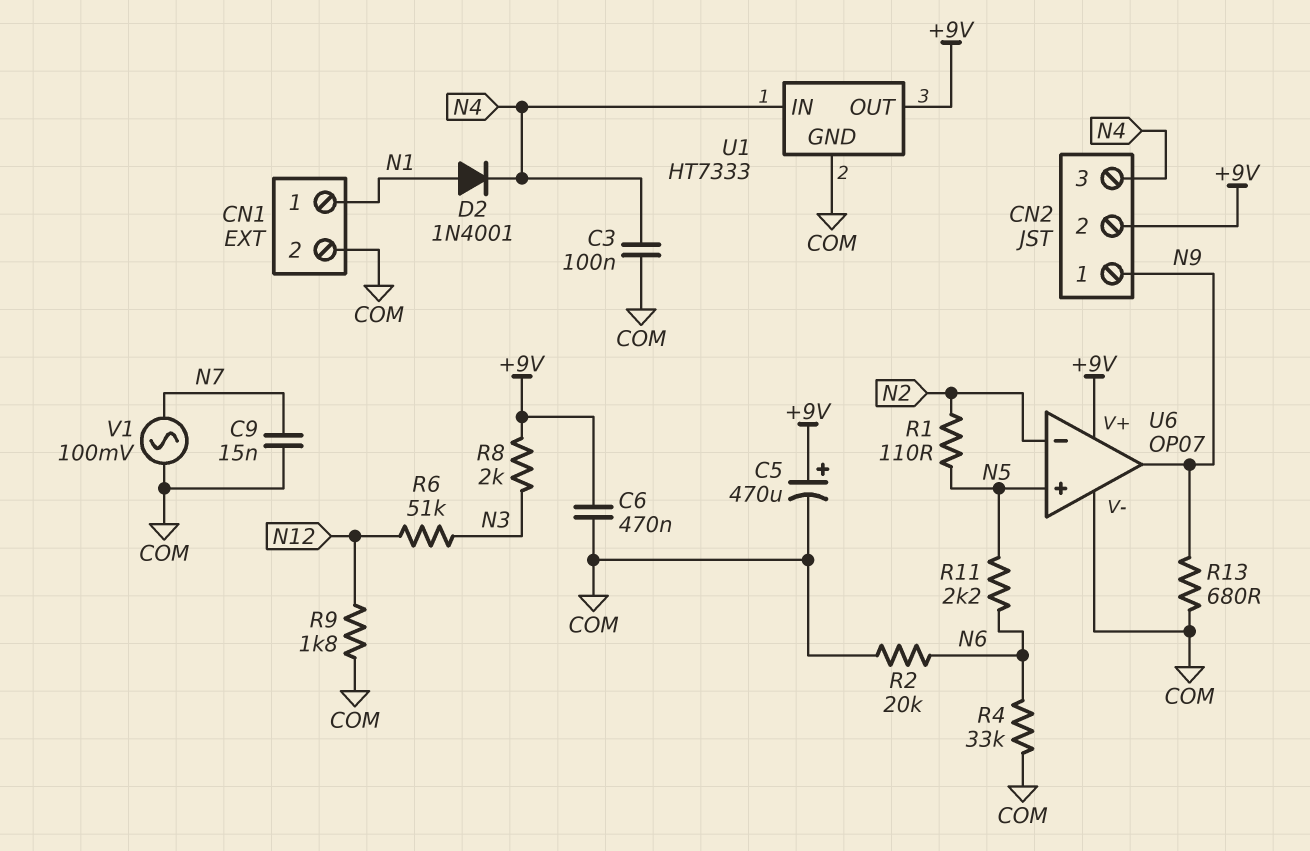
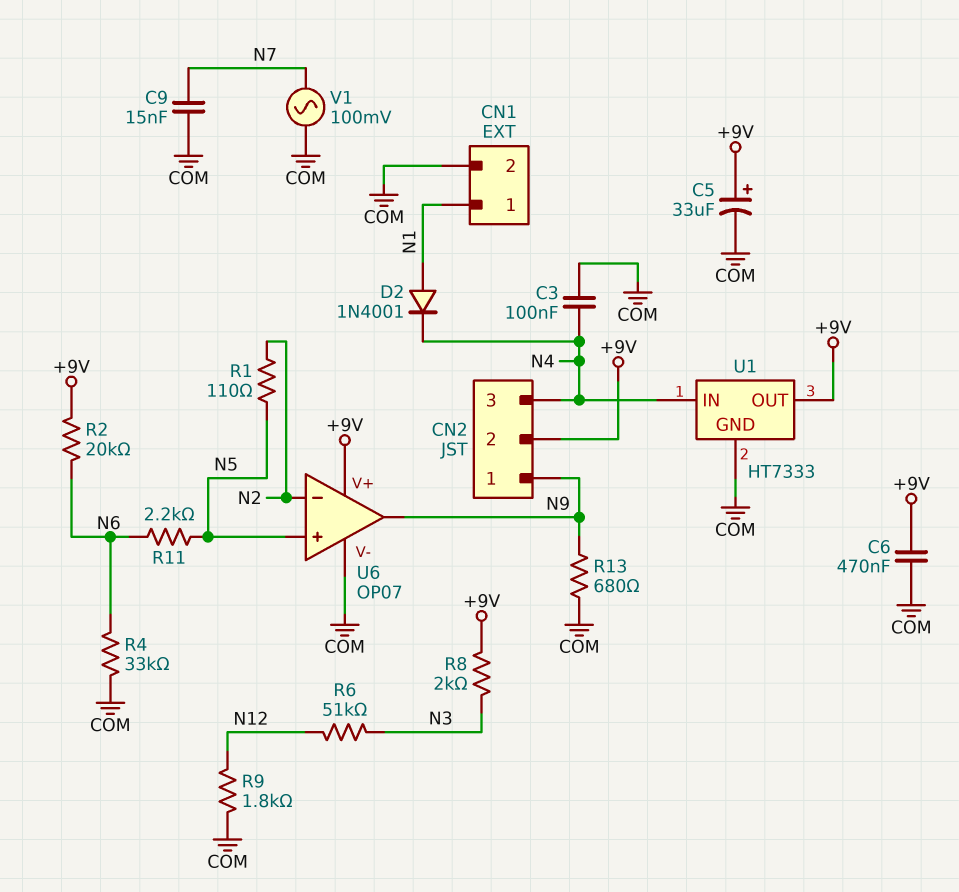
C5: 470uF (plus +9V, minus COM) -> 33uF (plus +9V, minus COM)
R2: 20k (COM, N6) -> 20k (+9V, N6)

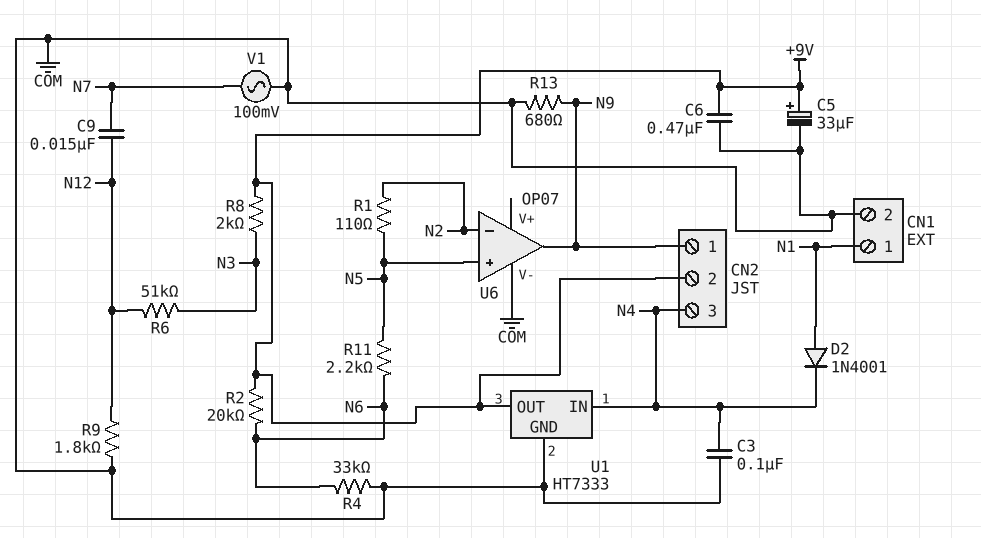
C9: 15nF (COM, N7) -> 15nF (N7, N12)
U6 pin V+: +9V -> none

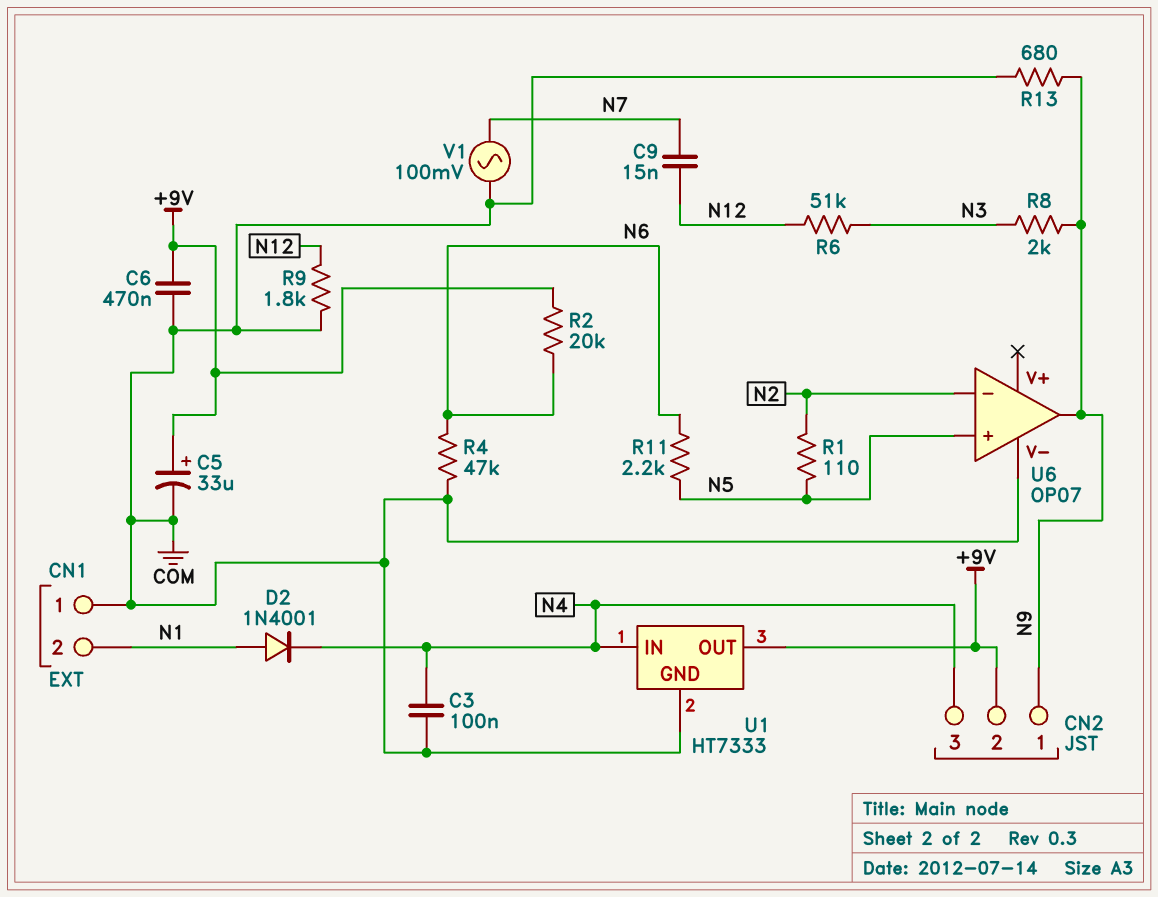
CN1 pin 1: N1 -> COM
CN1 pin 2: COM -> N1
R4: 33k (COM, N6) -> 47k (COM, N6)
R8: 2k (+9V, N3) -> 2k (N3, N9)

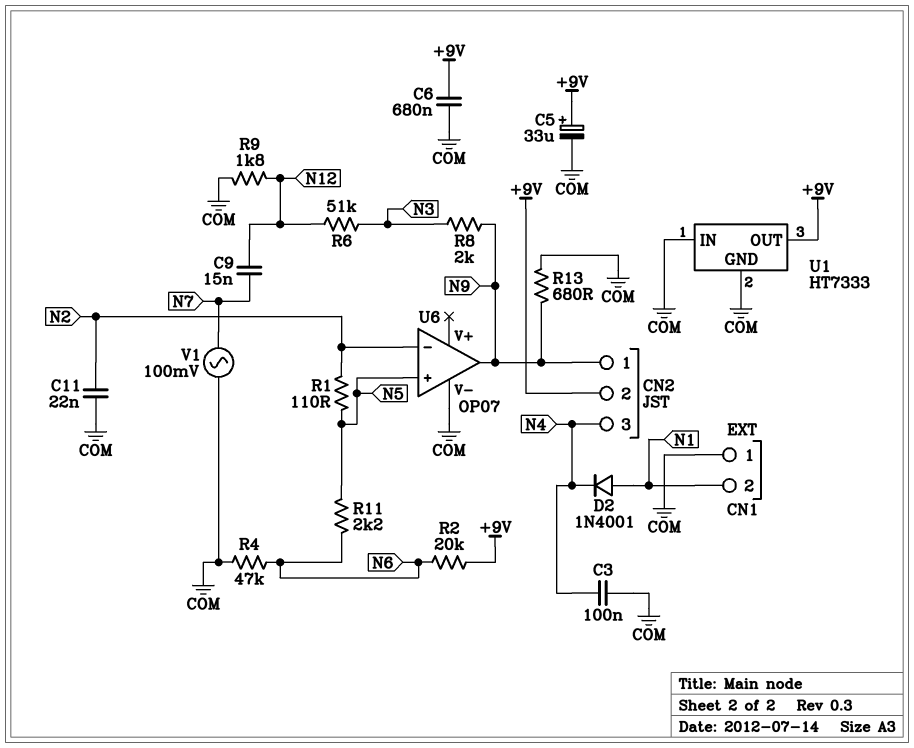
C6: 470nF (+9V, COM) -> 680nF (+9V, COM)
C11: none -> 22nF (COM, N2)
U1 pin IN: N4 -> COM

